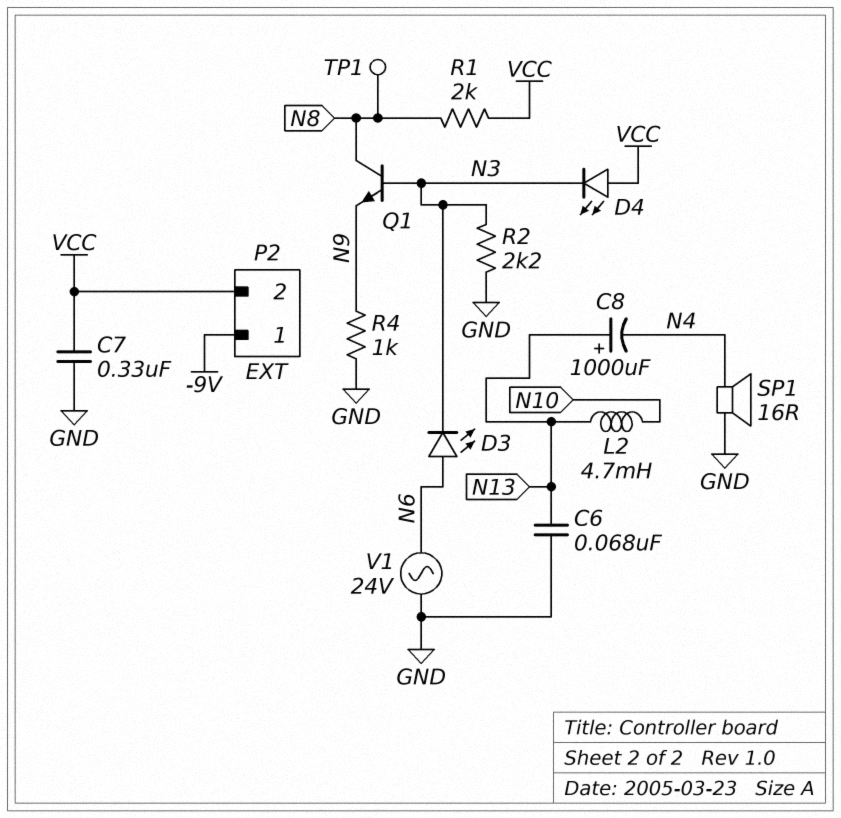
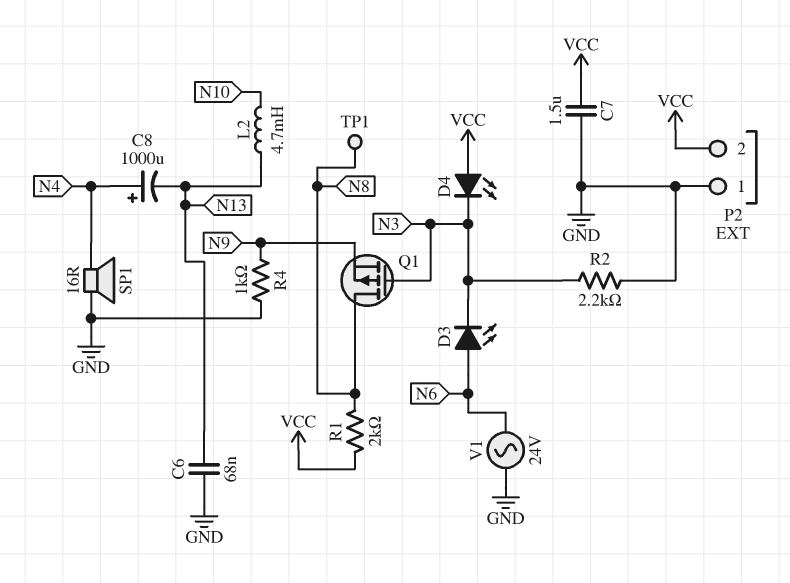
C7: 330nF (GND, VCC) -> 1.5uF (GND, VCC)
C8: 1000uF (plus N13, minus N4) -> 1000uF (plus N4, minus N13)
P2 pin 1: -9V -> GND
Q1: NPN (B N3, C N8, E N9) -> PMOS (G N3, D N8, S N9)

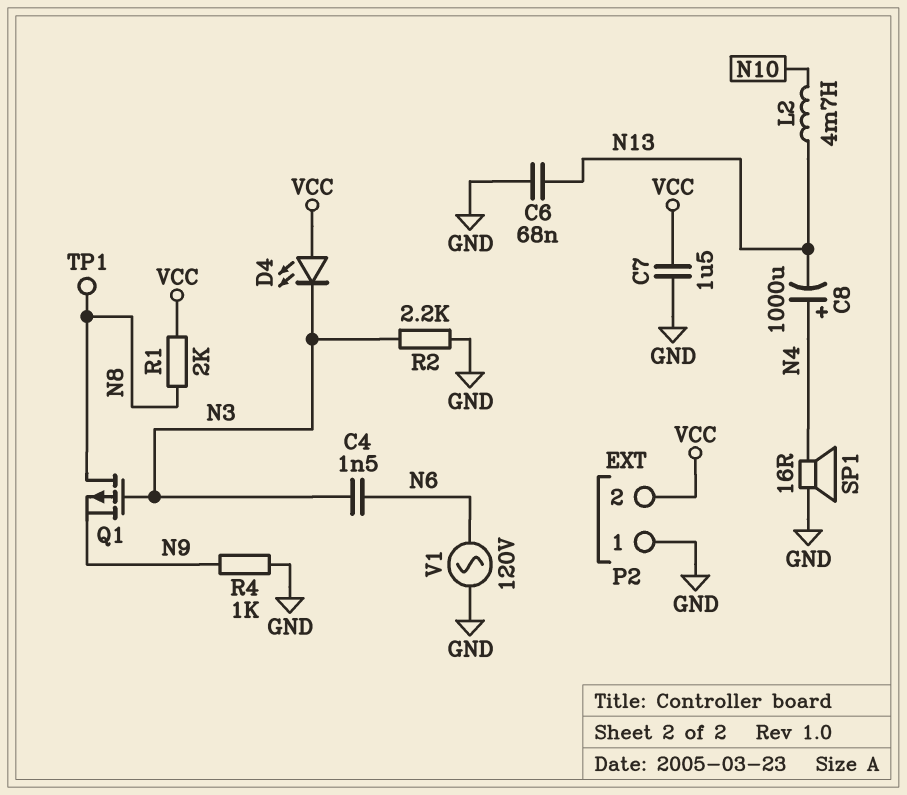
C4: none -> 1.5nF (N3, N6)
D3: LED (A N6, K N3) -> none
V1: AC 24V (GND, N6) -> AC 120V (GND, N6)

